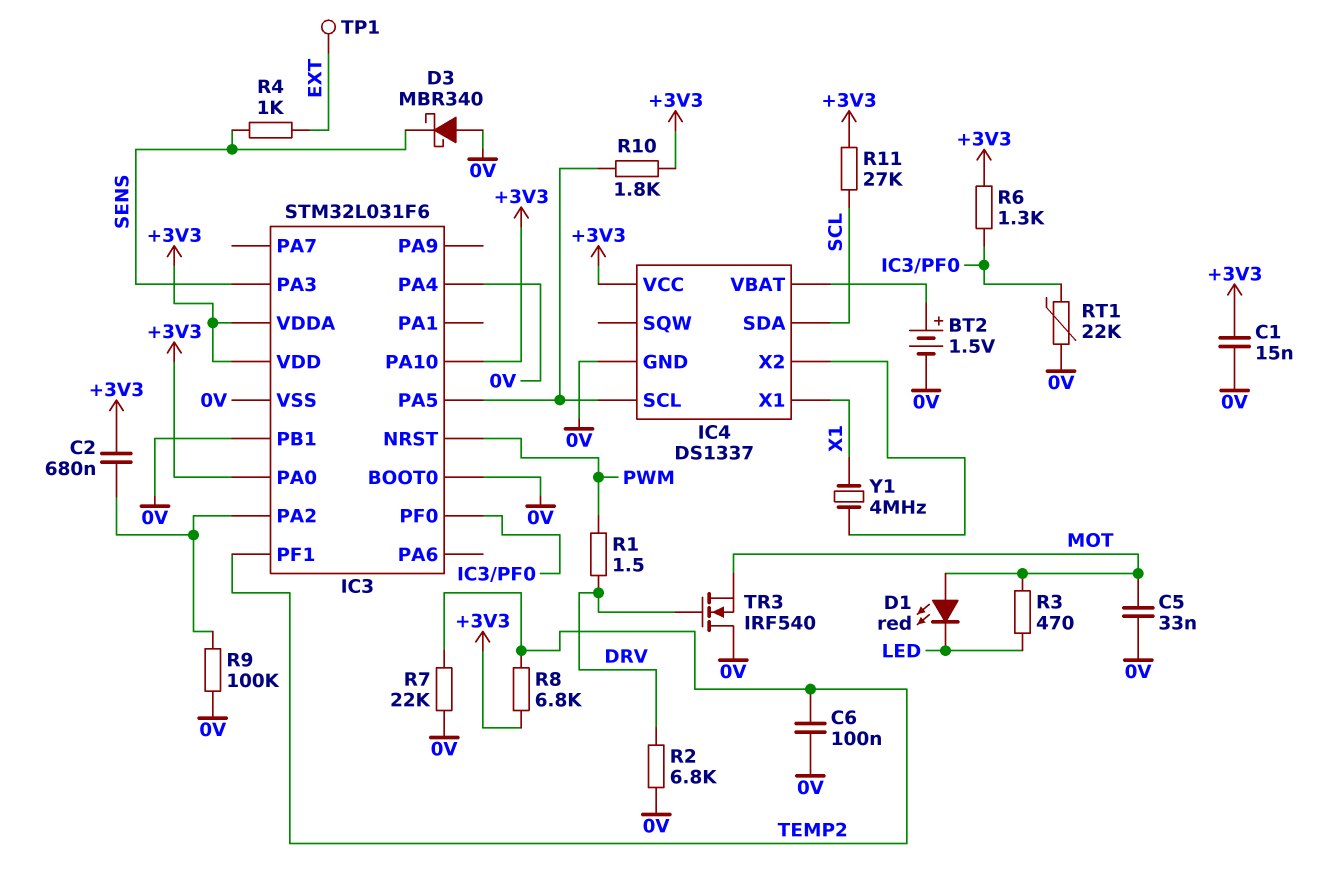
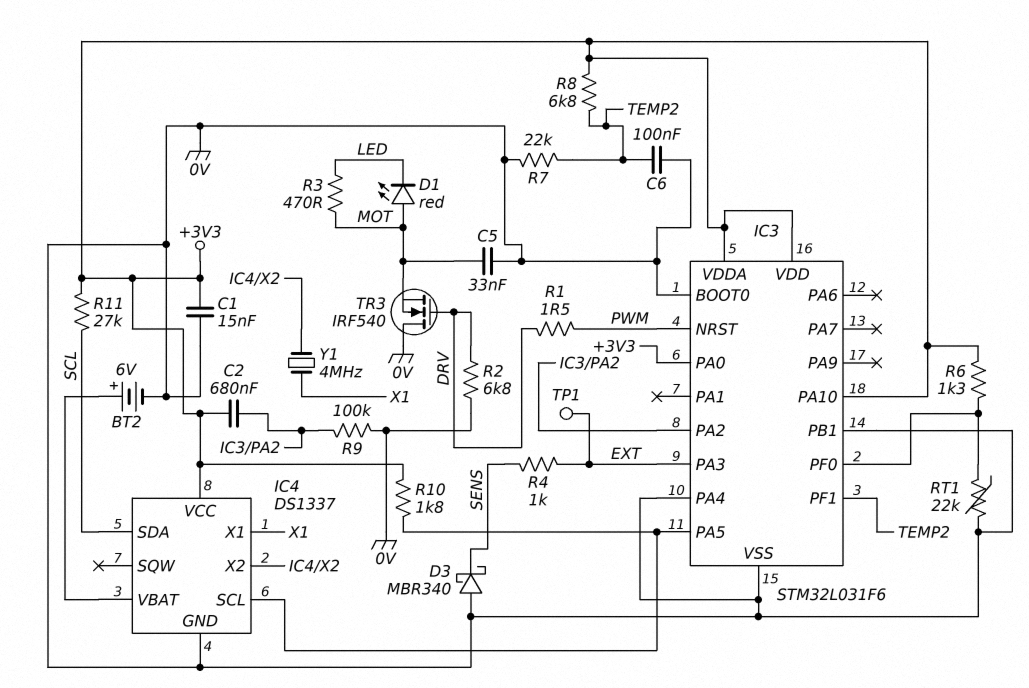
BT2: 1.5V (plus IC4/VBAT, minus 0V) -> 6V (plus IC4/VBAT, minus 0V)
IC3 pin PA3: SENS -> EXT

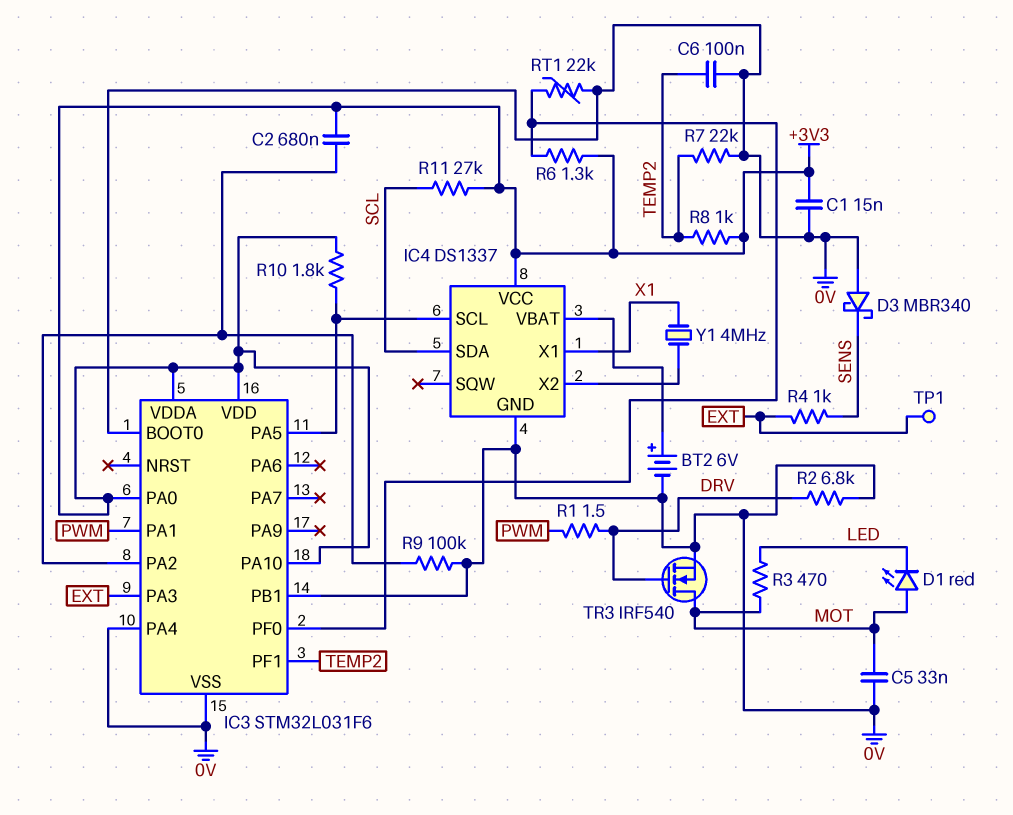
IC3 pin NRST: PWM -> none
IC3 pin PA1: none -> PWM
R8: 6.8k (+3V3, TEMP2) -> 1k (+3V3, TEMP2)
TR3: NMOS IRF540 (G DRV, D 0V, S MOT) -> NMOS IRF540 (G DRV, D MOT, S 0V)

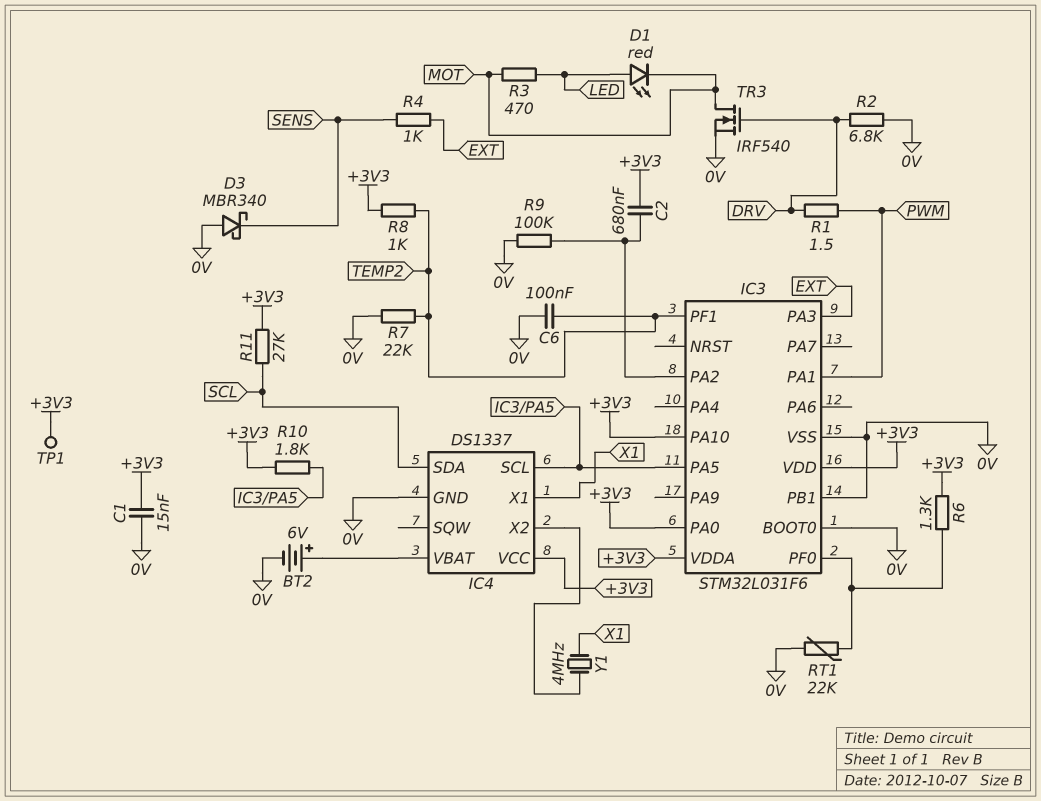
C5: 33nF (0V, MOT) -> none
D1: LED red (A MOT, K LED) -> LED red (A LED, K MOT)
IC3 pin PA4: 0V -> none
TP1: test point (EXT) -> test point (+3V3)

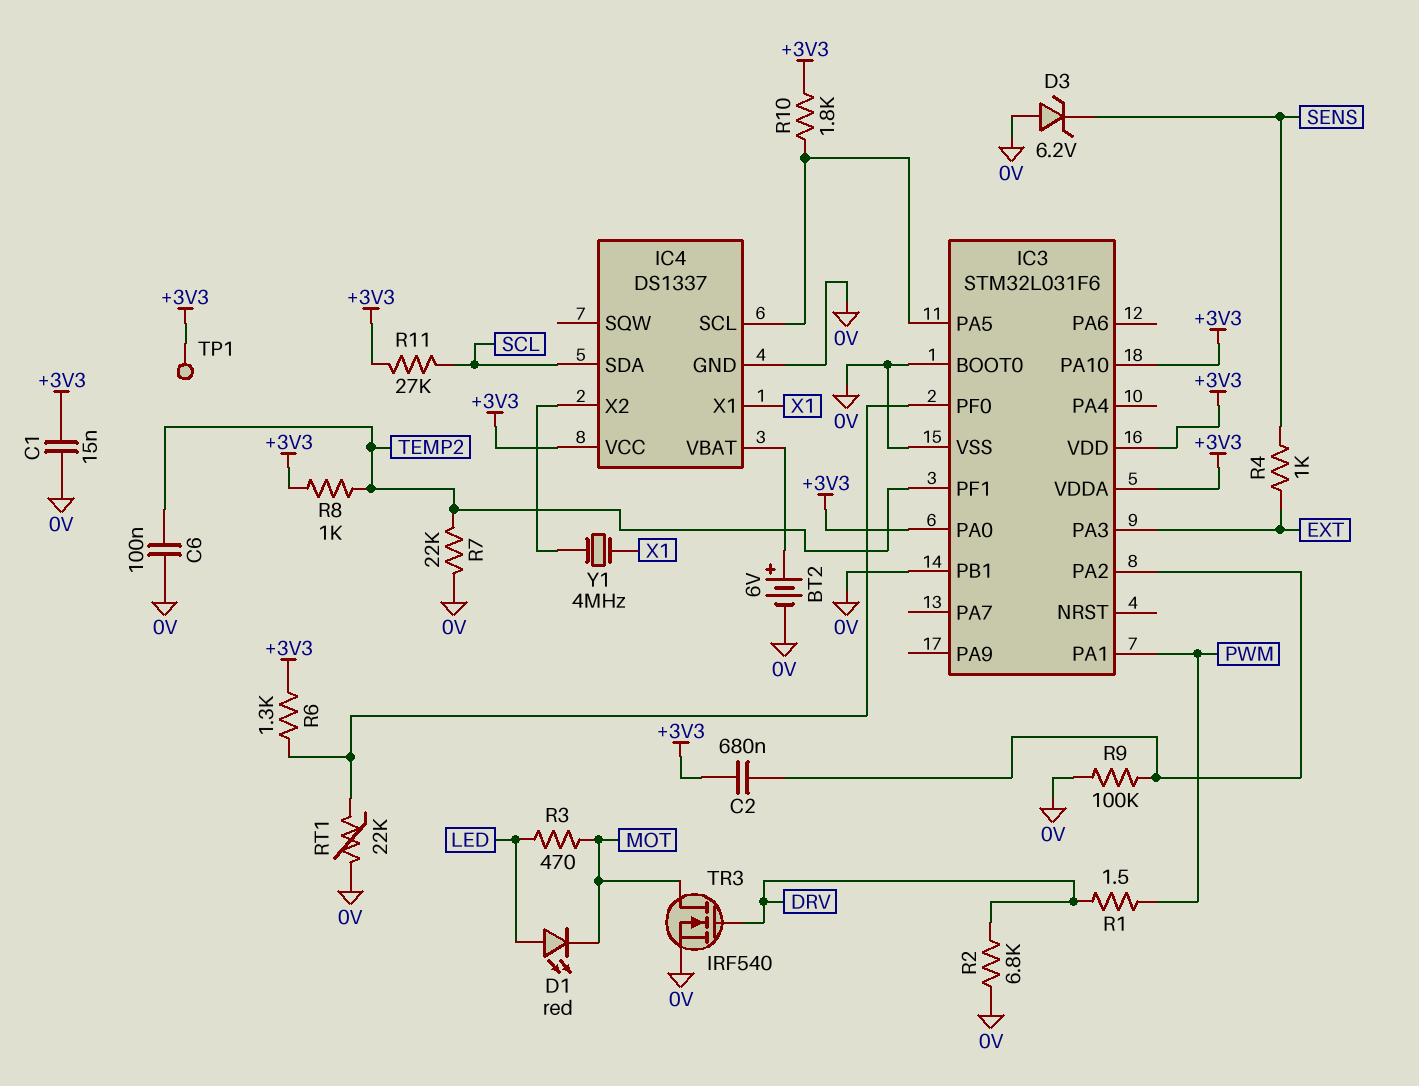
D3: schottky MBR340 (A 0V, K SENS) -> zener 6.2V (A 0V, K SENS)

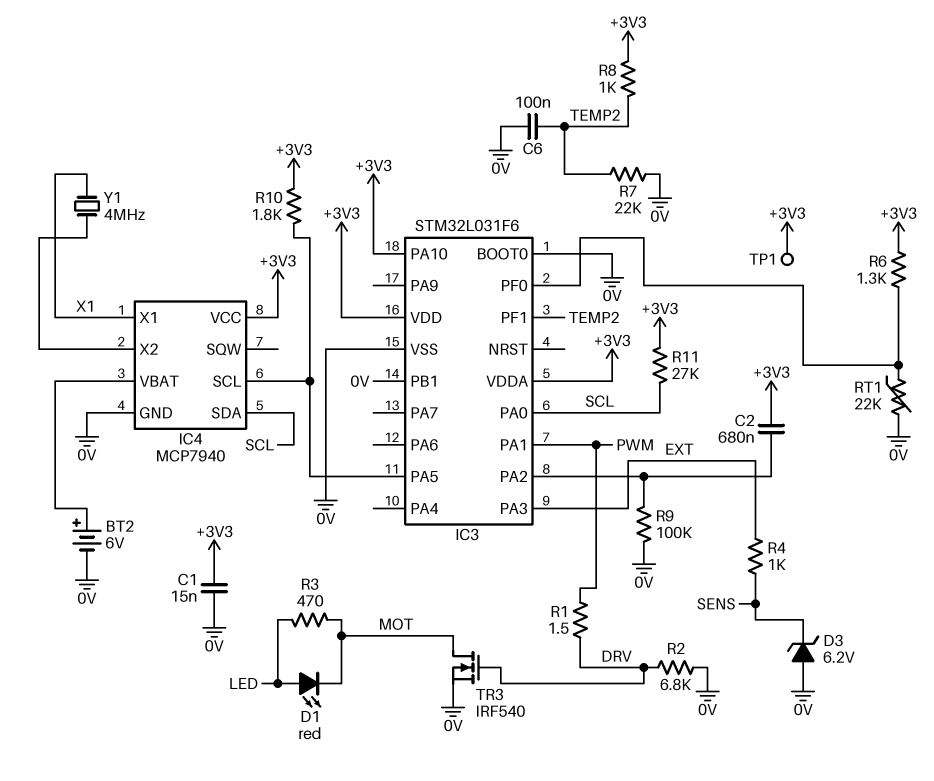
IC3 pin PA0: +3V3 -> SCL
IC4: DS1337 -> MCP7940

